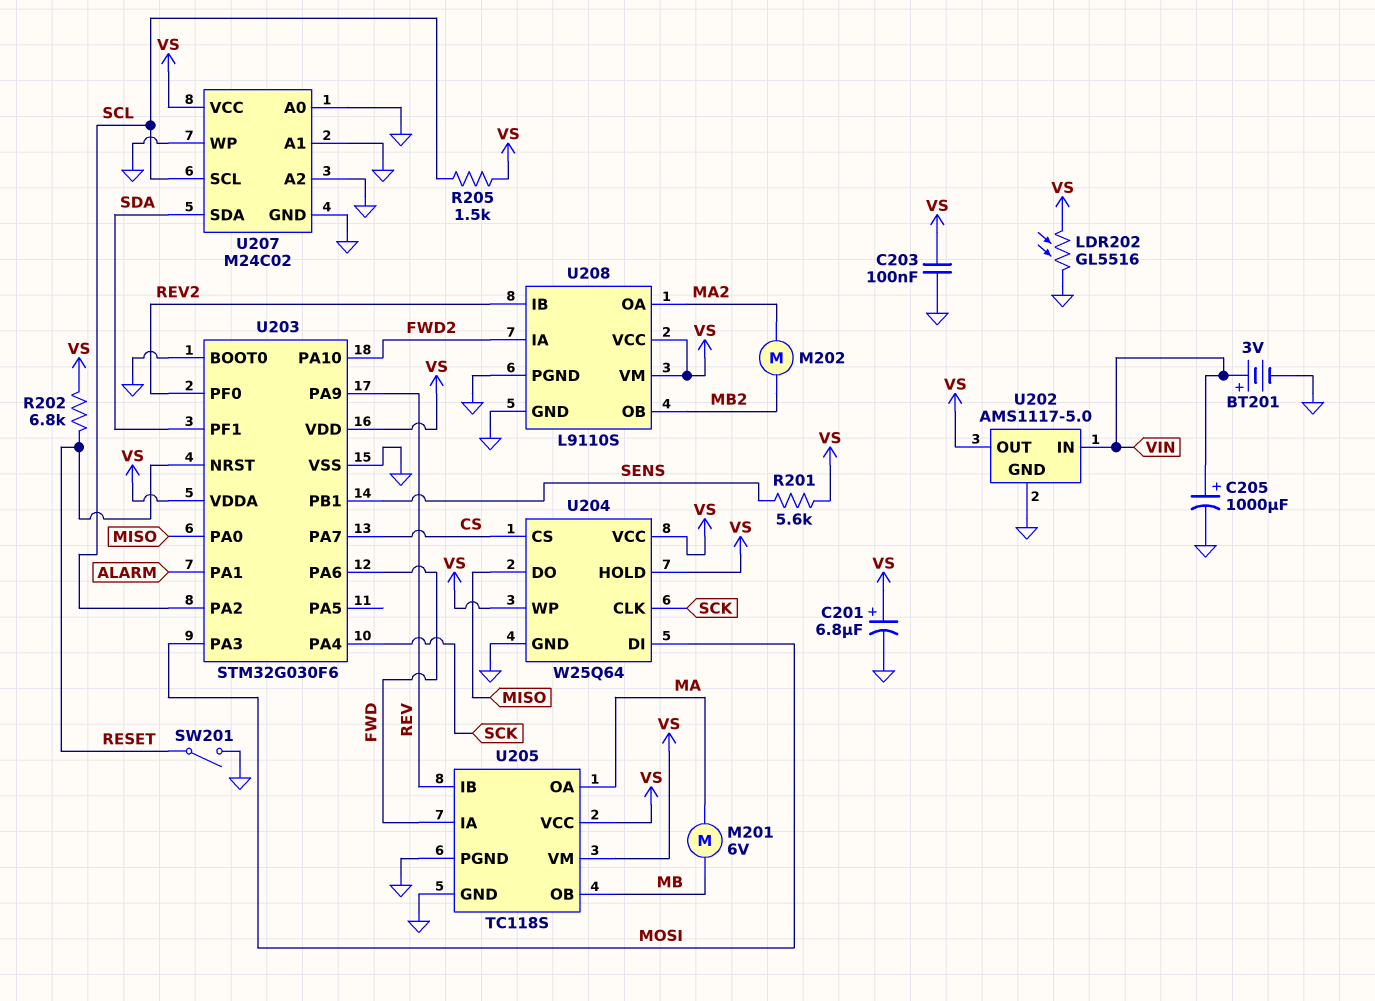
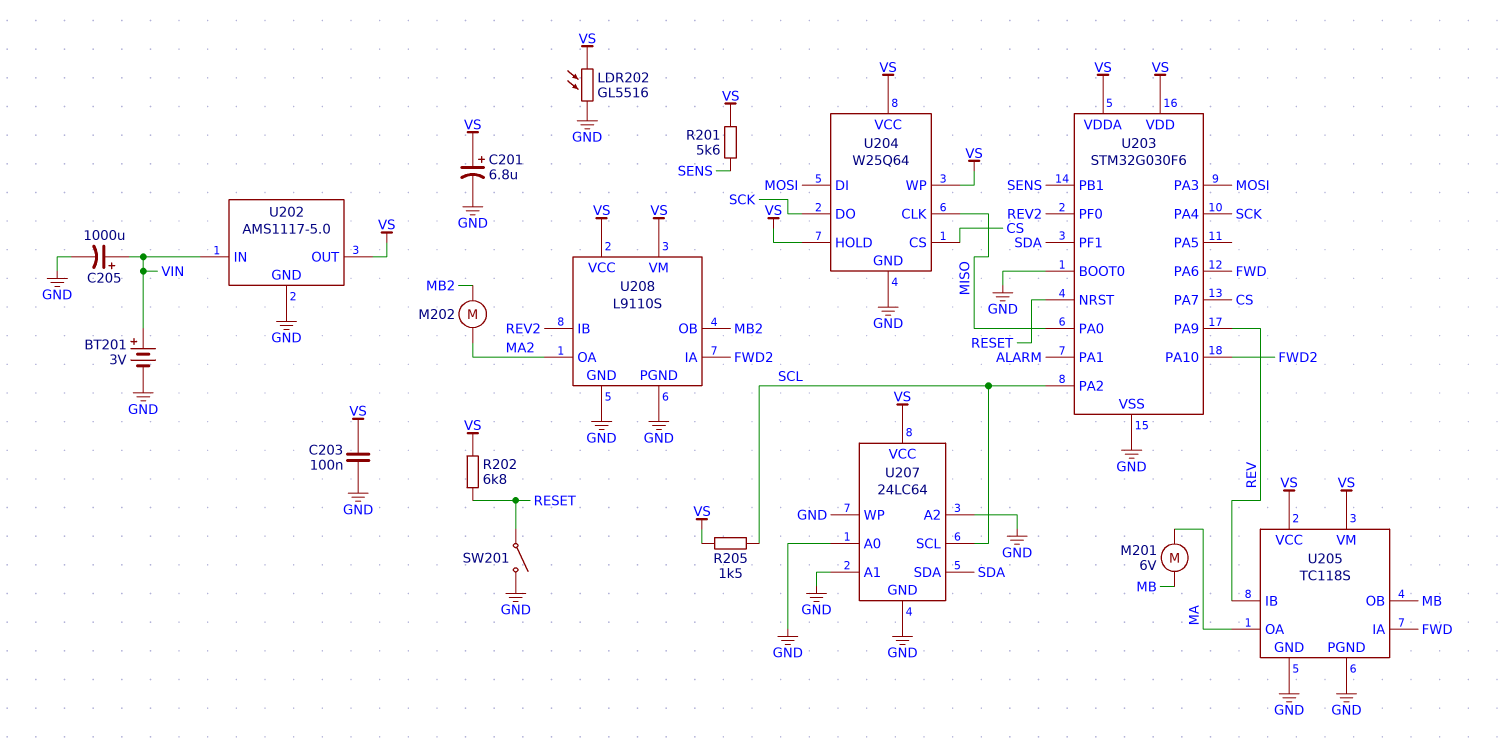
U204 pin CLK: SCK -> MISO
U204 pin DO: MISO -> SCK
U207: M24C02 -> 24LC64

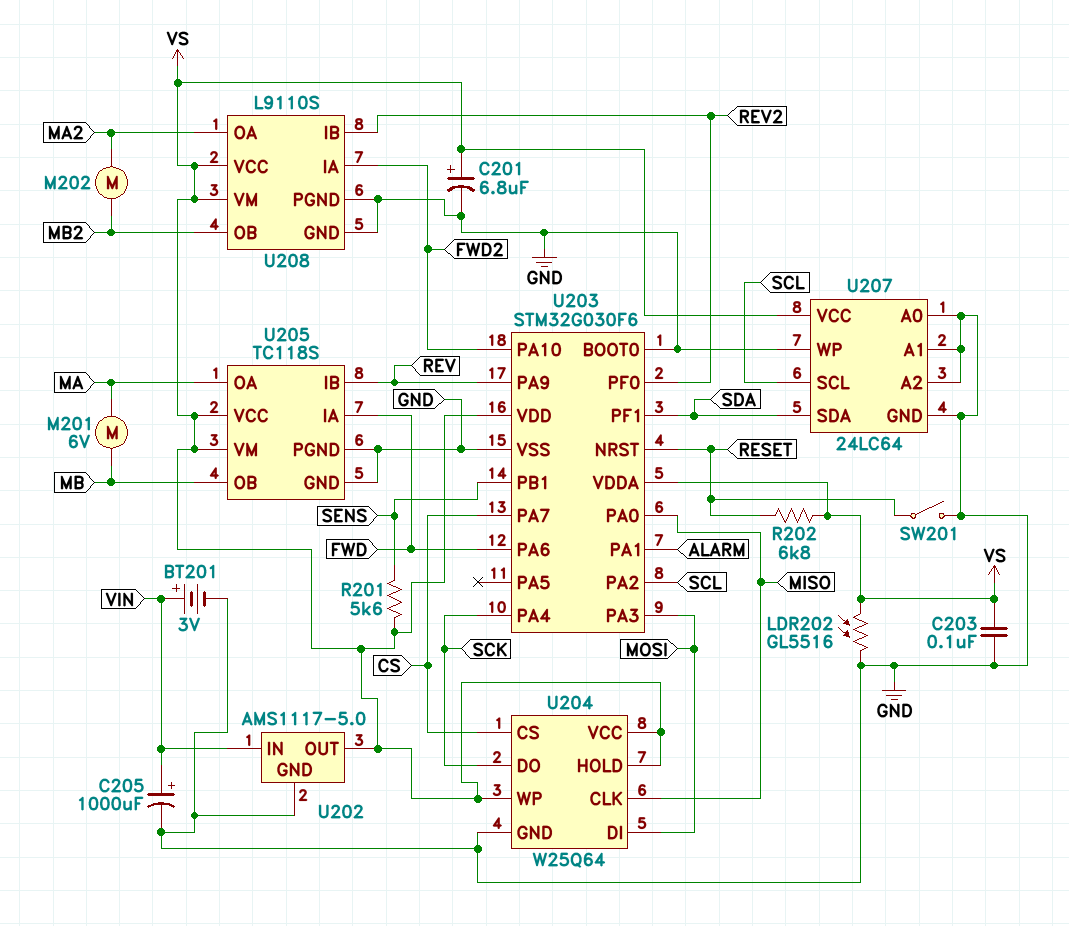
R205: 1.5k (SCL, VS) -> none

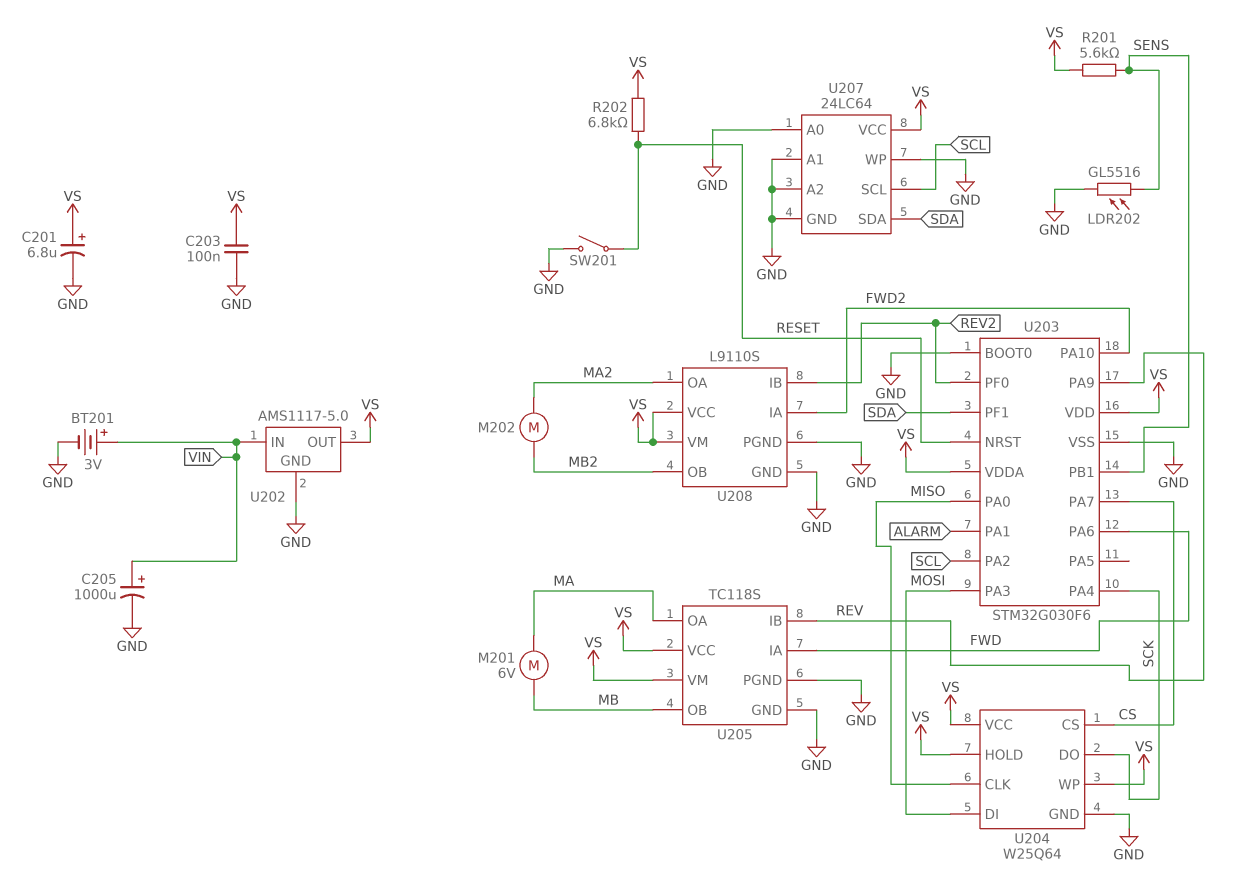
LDR202: GL5516 (GND, VS) -> GL5516 (GND, SENS)

